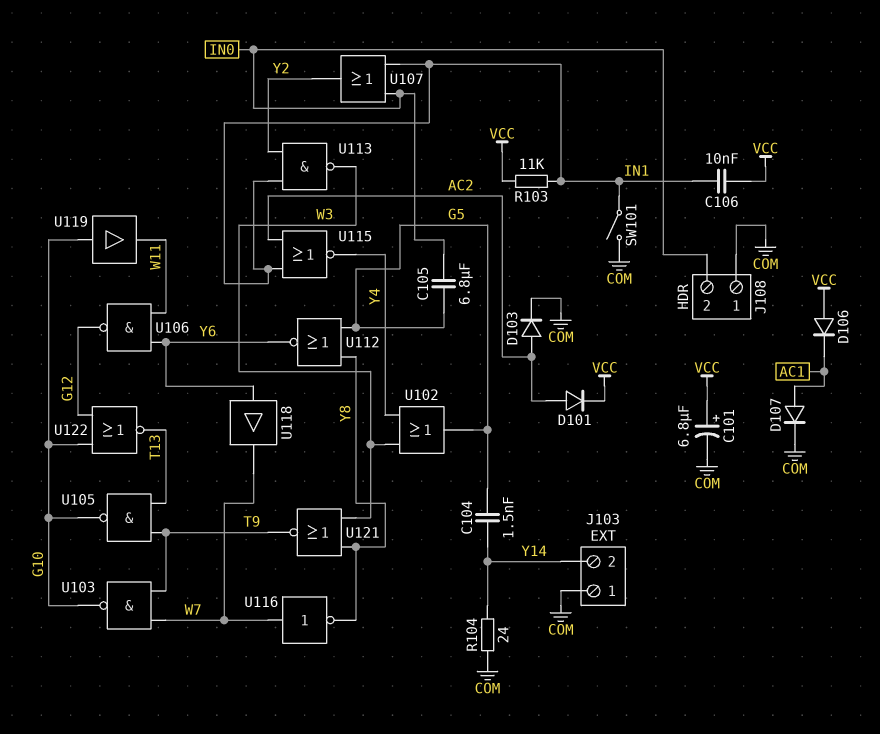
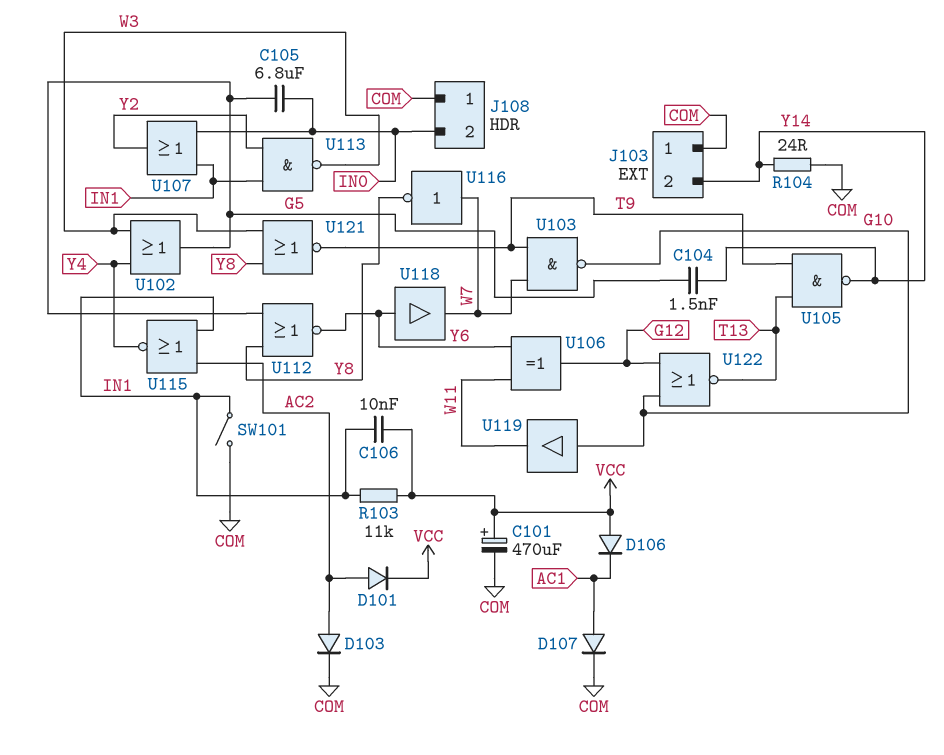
C101: 6.8uF (plus VCC, minus COM) -> 470uF (plus VCC, minus COM)
U105: NAND (in T9, in T13, out G10) -> NAND (in T9, in T13, out Y14)
U106: NAND (in W11, in Y6, out G12) -> XOR (in W11, in Y6, out G12)

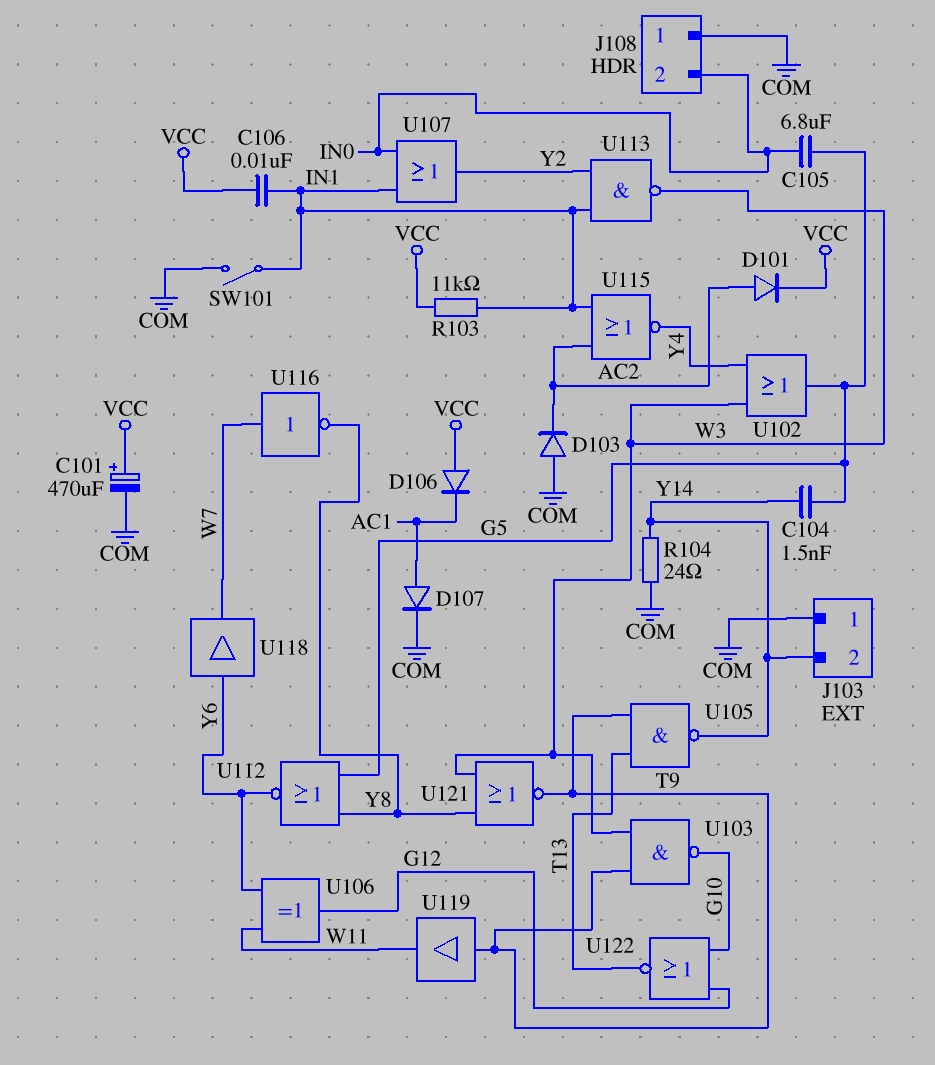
D103: diode (A AC2, K COM) -> diode (A COM, K AC2)
U103: NAND (in T9, in W7, out G10) -> NAND (in T9, in W3, out G10)
U119: buffer (in G10, out W11) -> buffer (in T9, out W11)

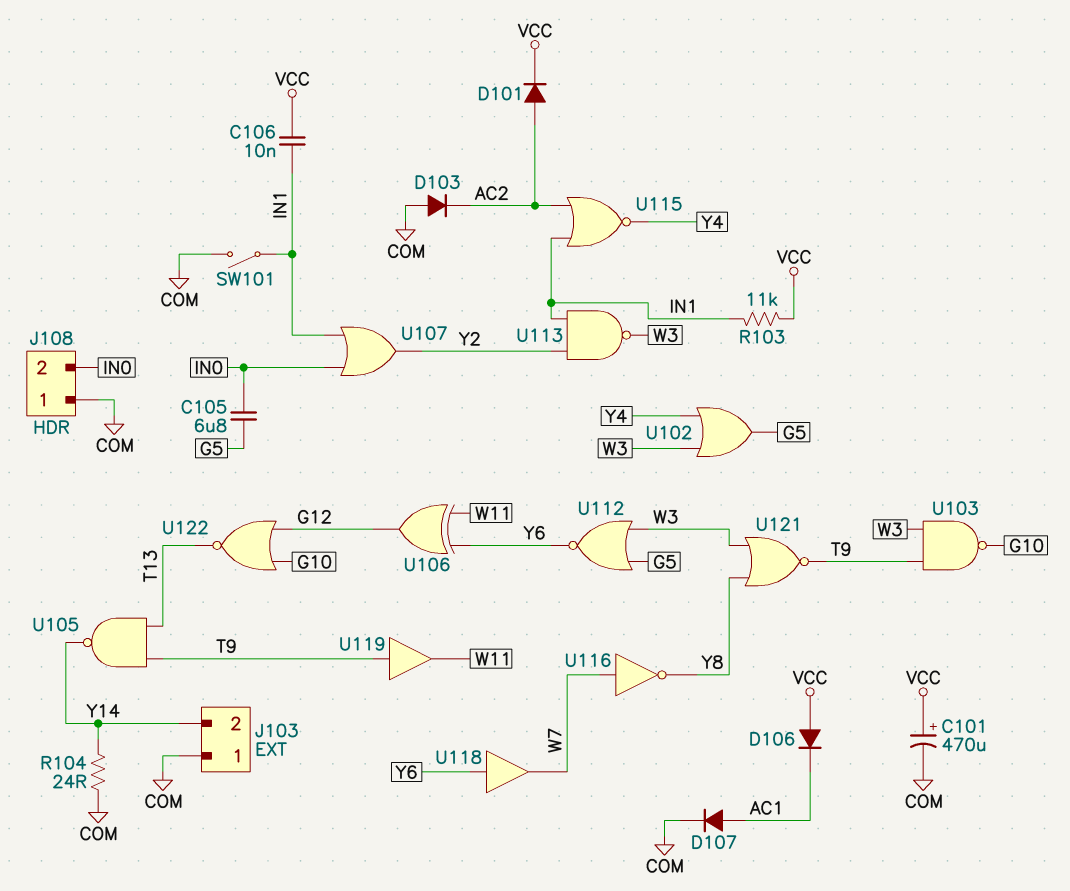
C104: 1.5nF (G5, Y14) -> none
U112: NOR (in G5, in Y8, out Y6) -> NOR (in G5, in W3, out Y6)

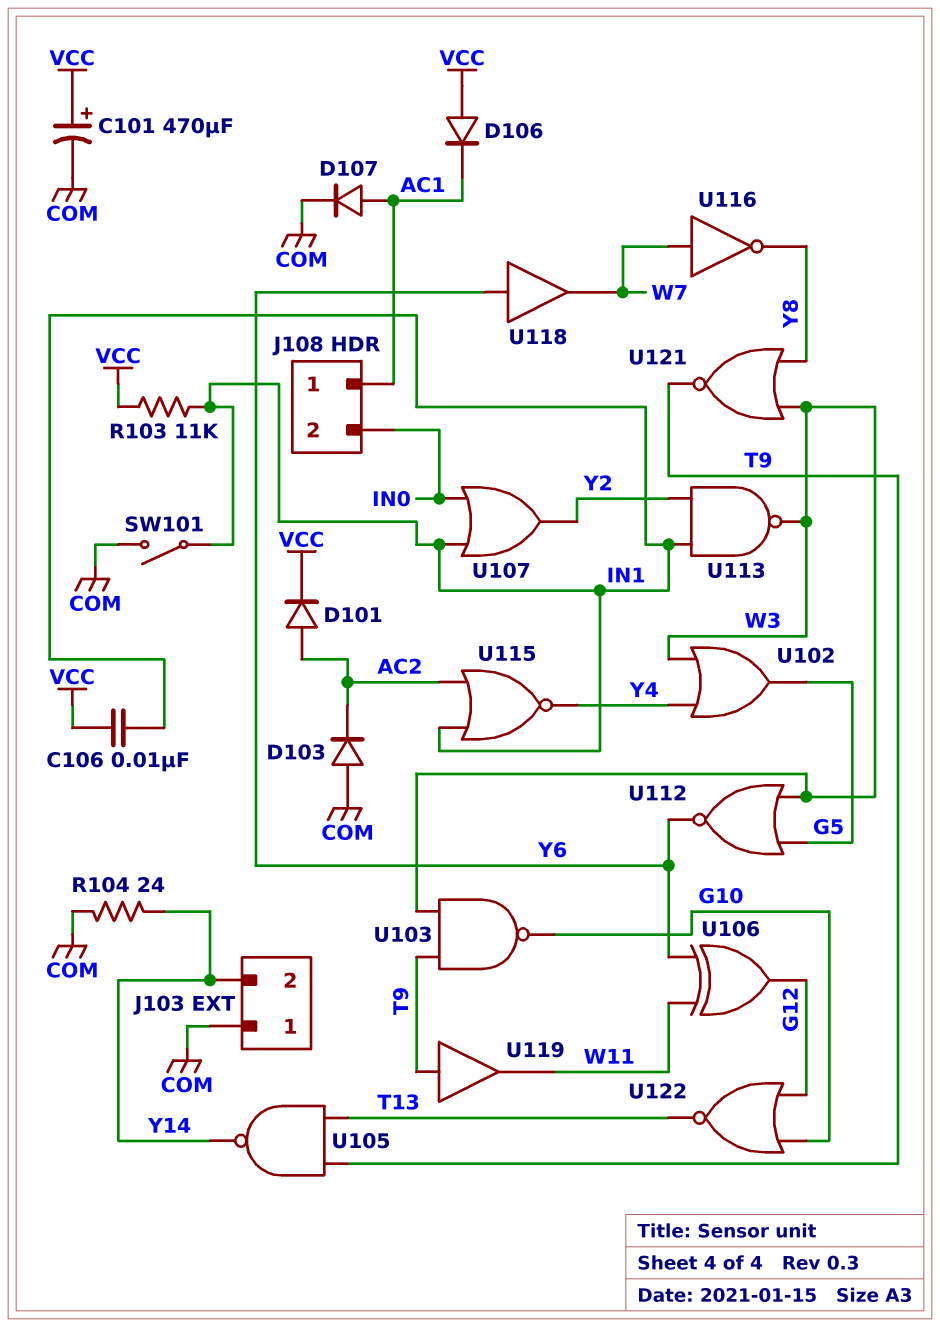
C105: 6.8uF (G5, IN0) -> none
J108 pin 1: COM -> AC1

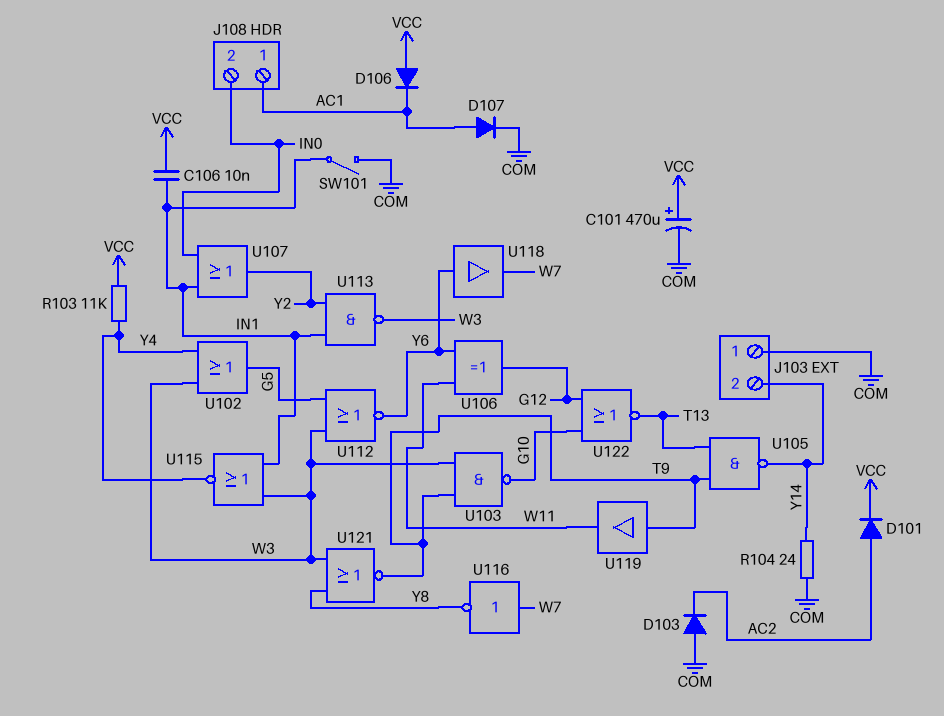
R103: 11k (IN1, VCC) -> 11k (VCC, Y4)
U115: NOR (in AC2, in IN1, out Y4) -> NOR (in IN1, in W3, out Y4)

